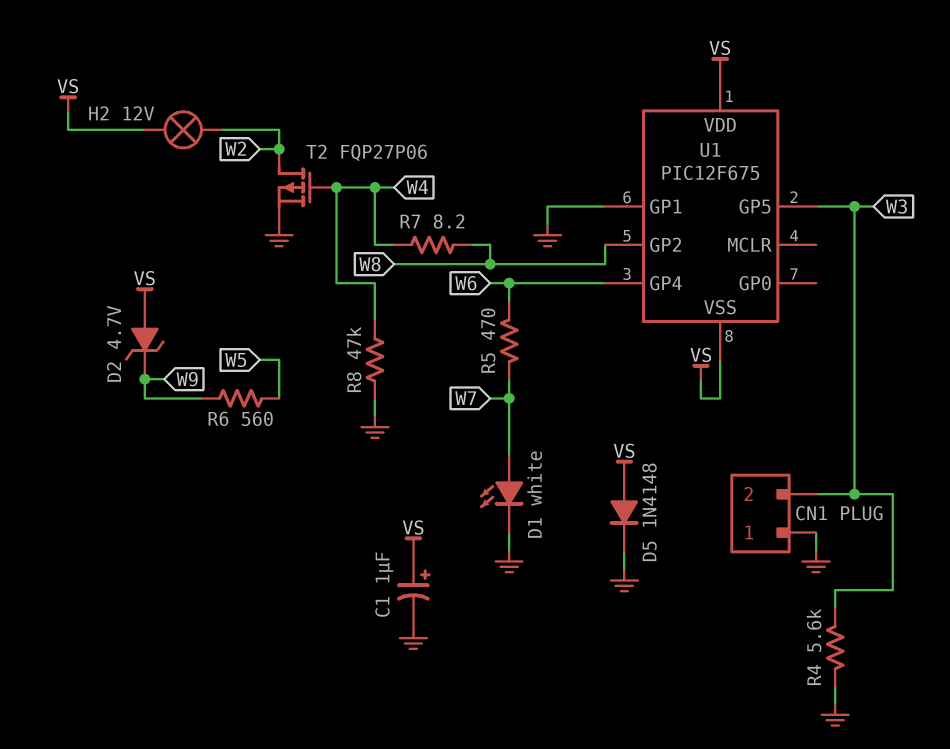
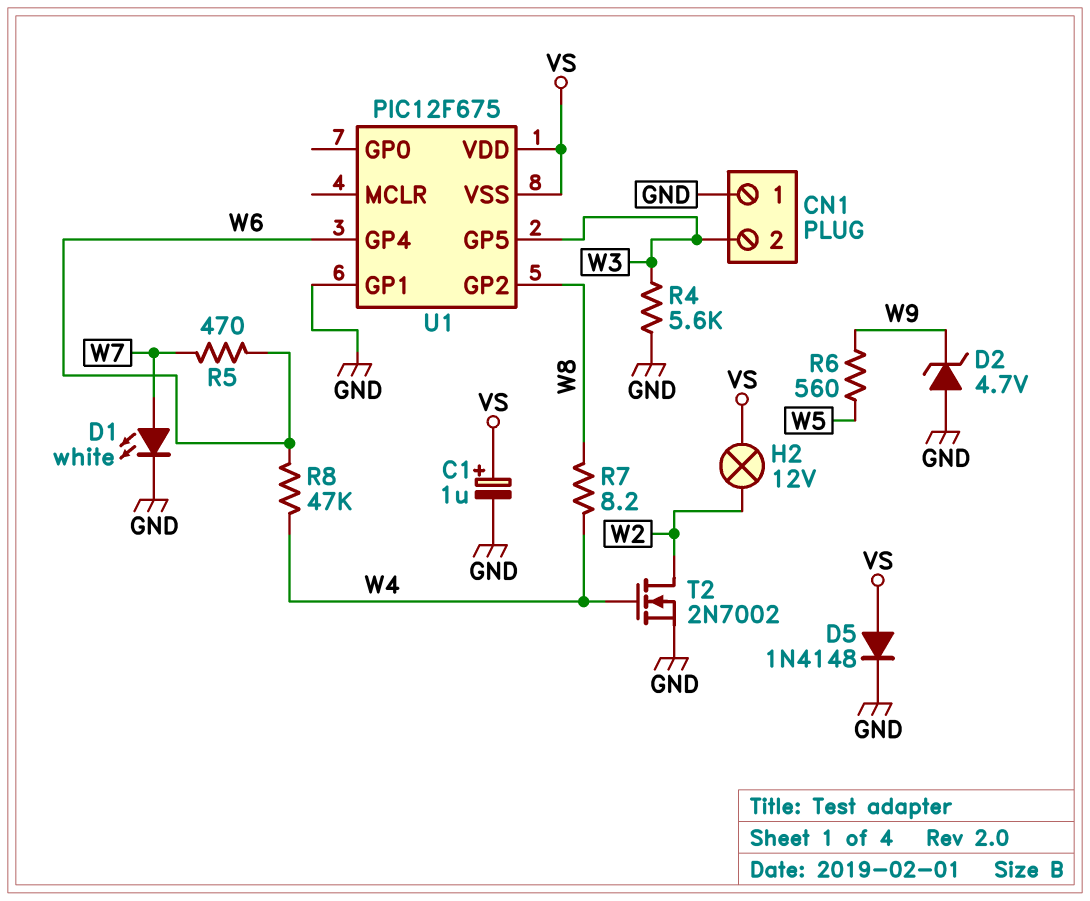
D2: zener 4.7V (A VS, K W9) -> zener 4.7V (A GND, K W9)
R8: 47k (GND, W4) -> 47k (W4, W6)
T2: PMOS FQP27P06 (G W4, D W2, S GND) -> NMOS 2N7002 (G W4, D W2, S GND)

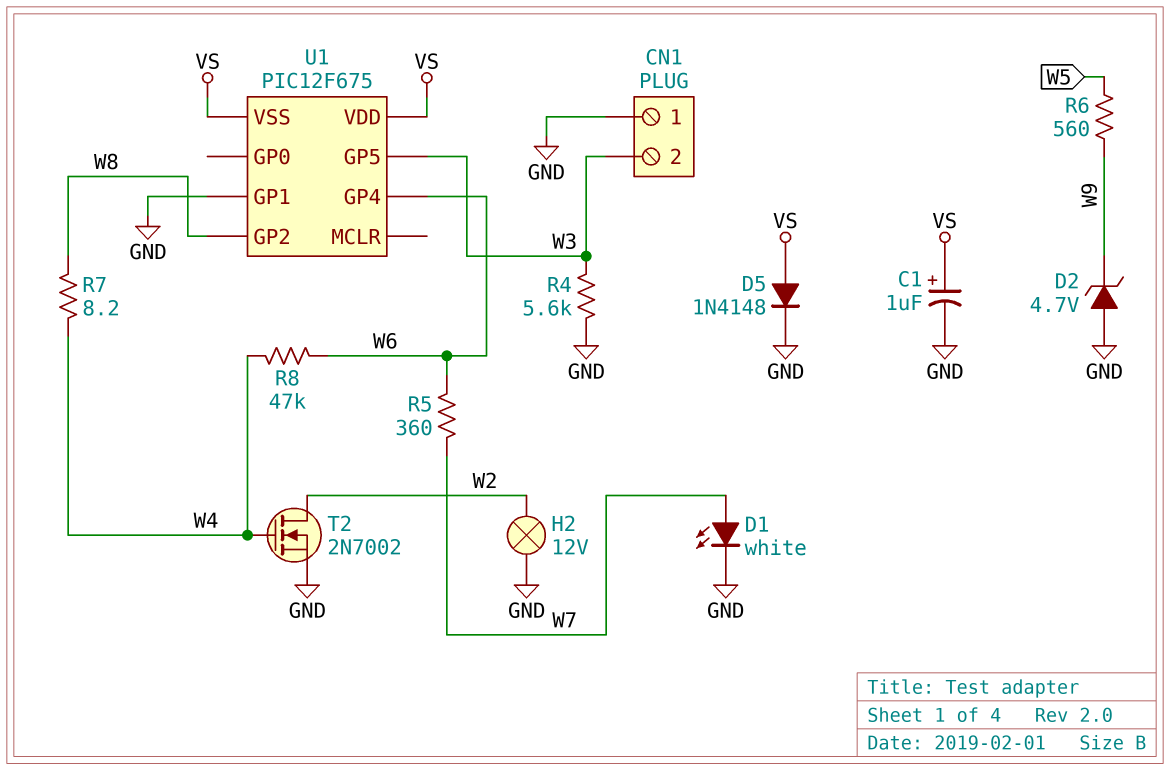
H2: lamp 12V (VS, W2) -> lamp 12V (GND, W2)
R5: 470 (W6, W7) -> 360 (W6, W7)

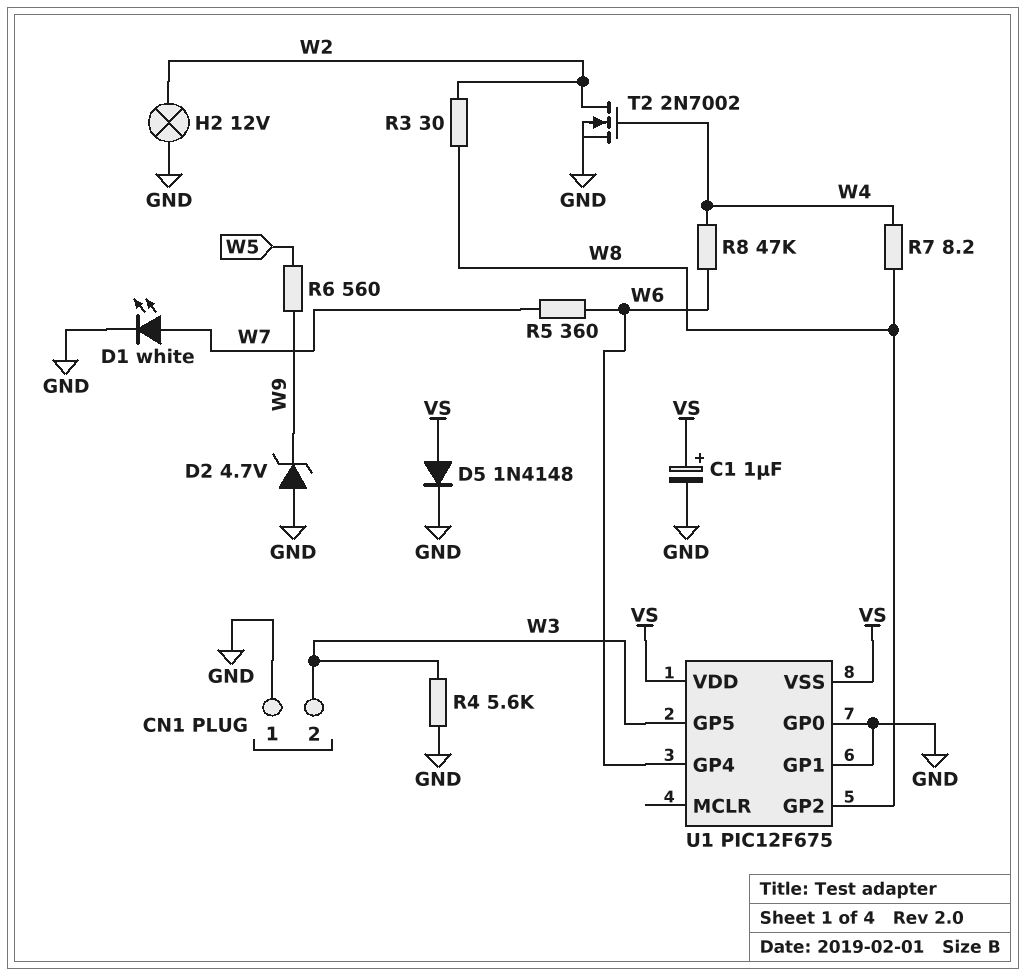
R3: none -> 30 (W2, W8)
U1 pin GP0: none -> GND

